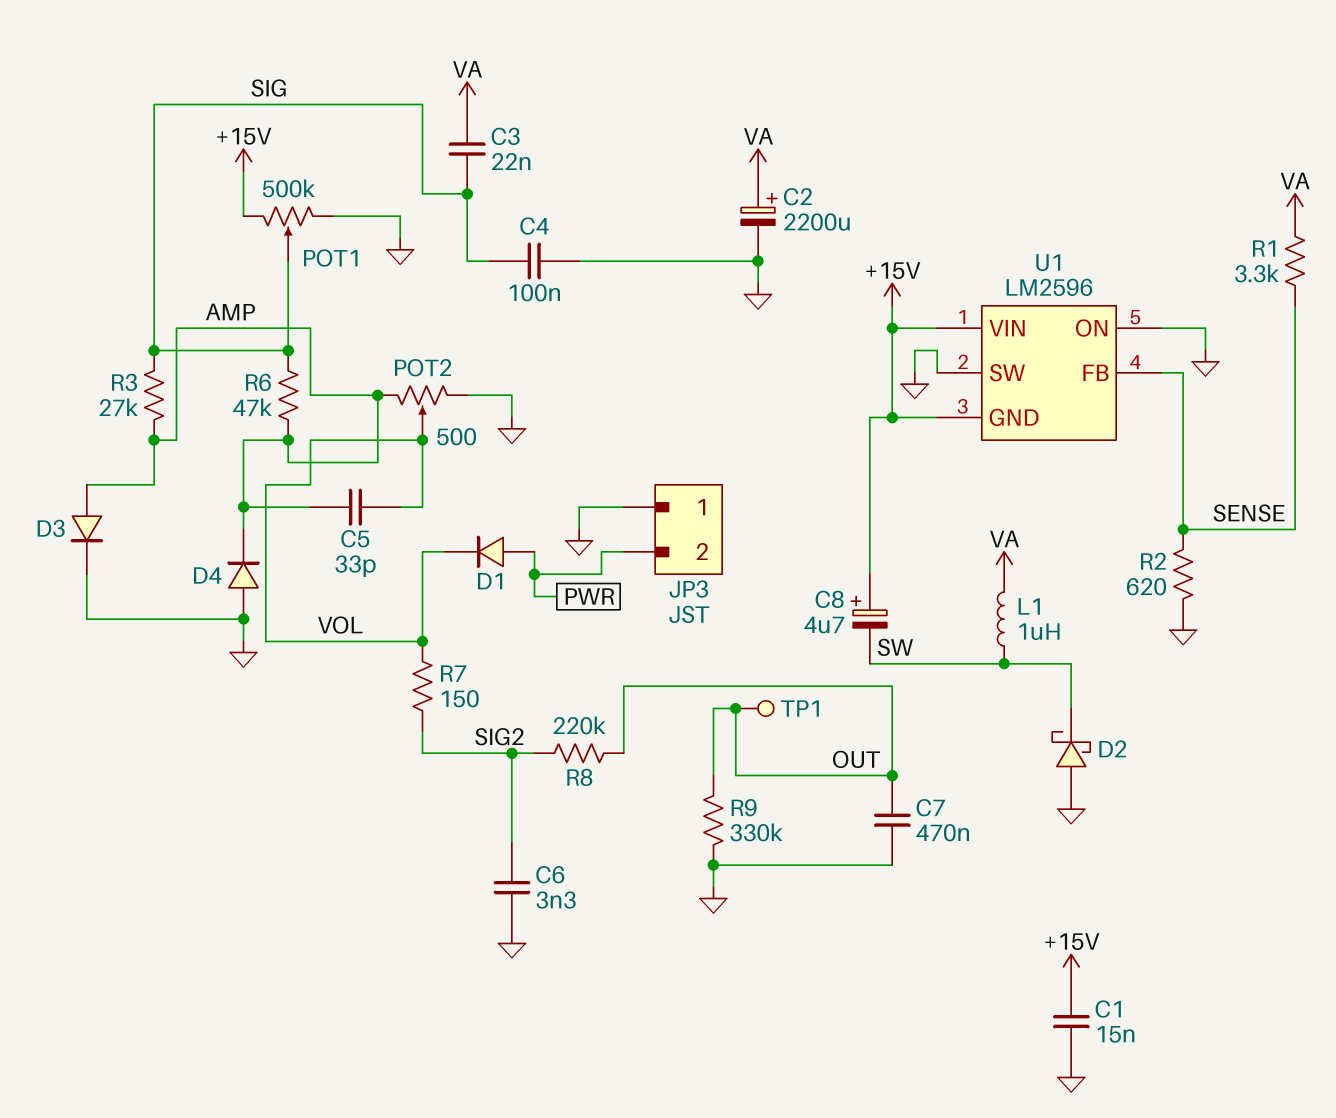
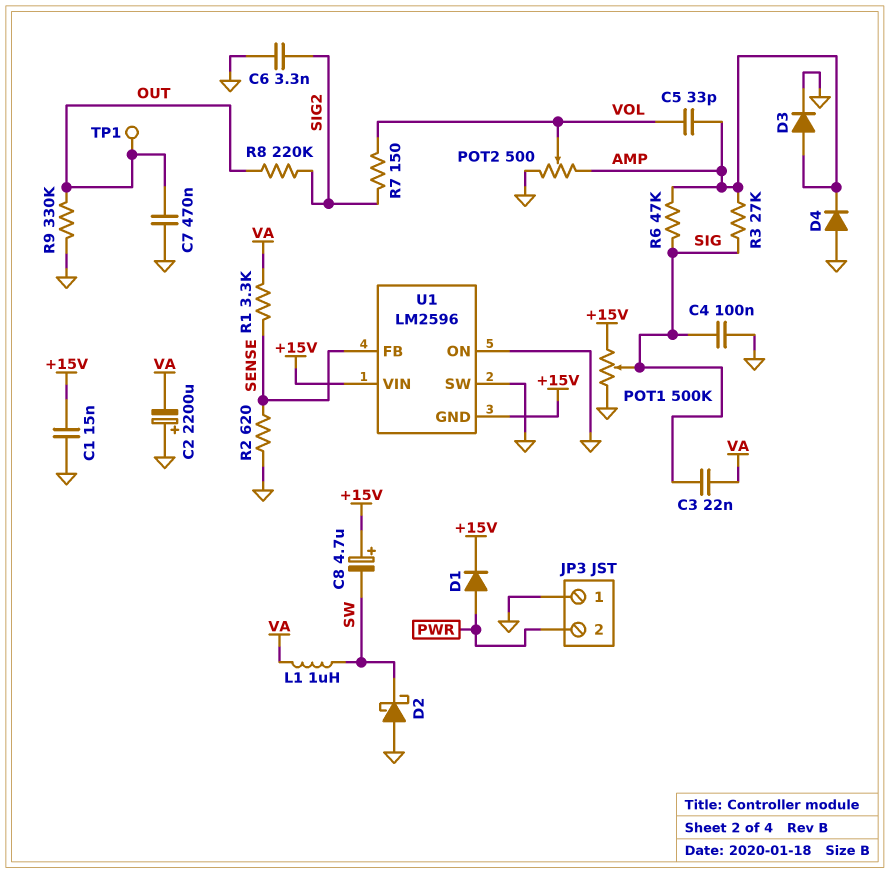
C2: 2200uF (plus VA, minus GND) -> 2200uF (plus GND, minus VA)
D1: diode (A PWR, K VOL) -> diode (A PWR, K +15V)

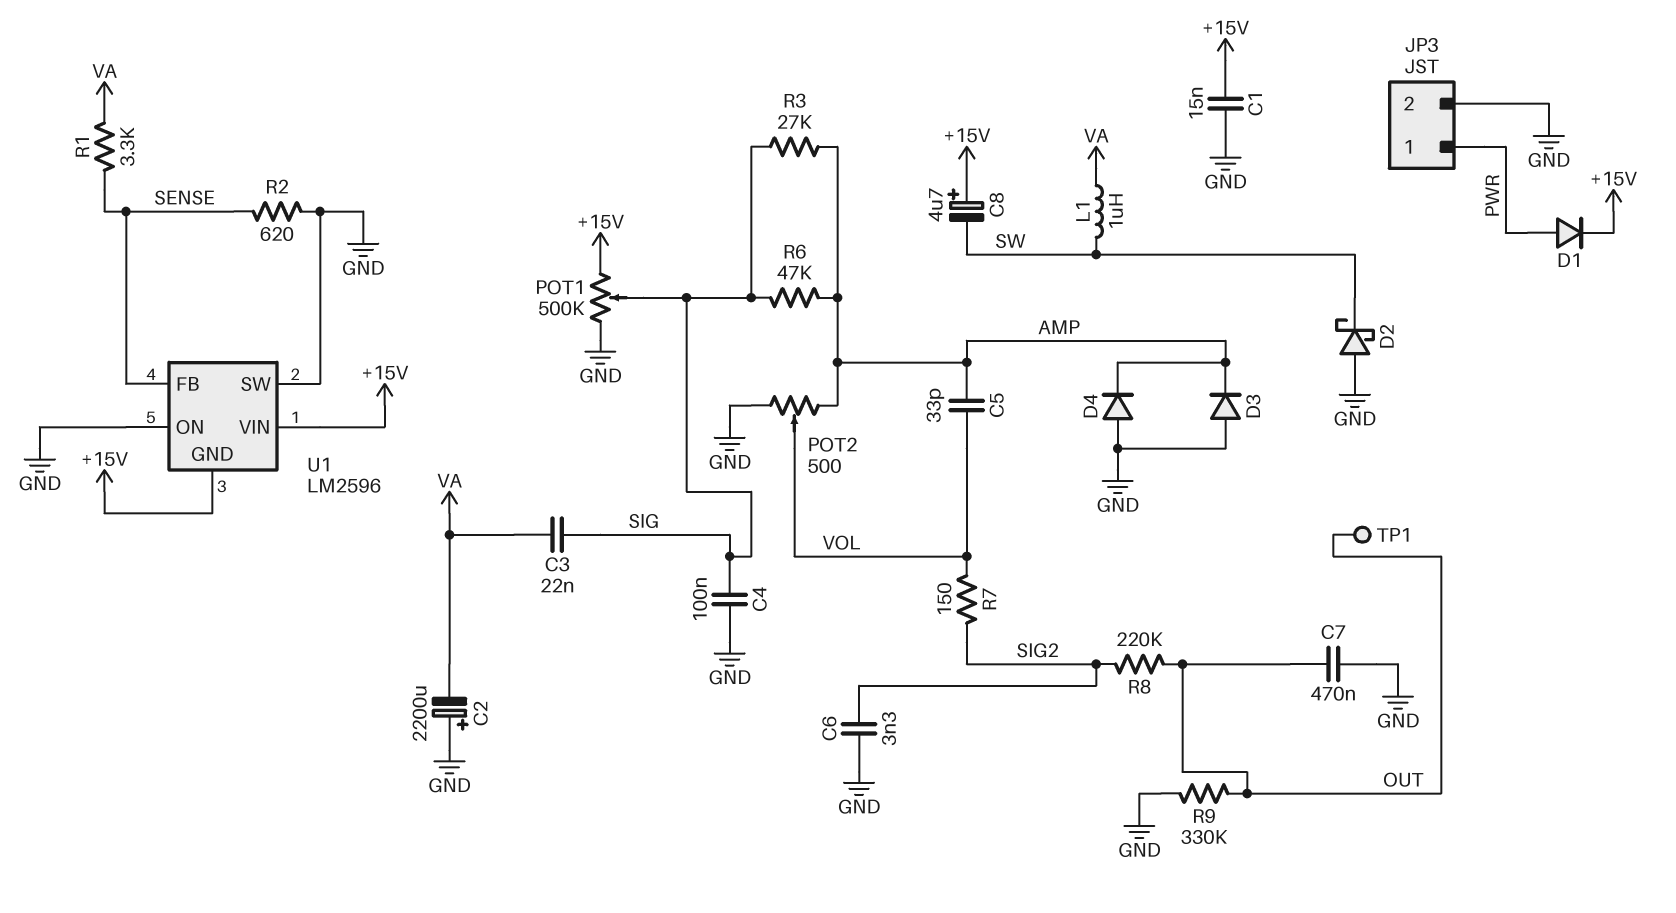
D3: diode (A AMP, K GND) -> diode (A GND, K AMP)
JP3 pin 1: GND -> PWR
JP3 pin 2: PWR -> GND

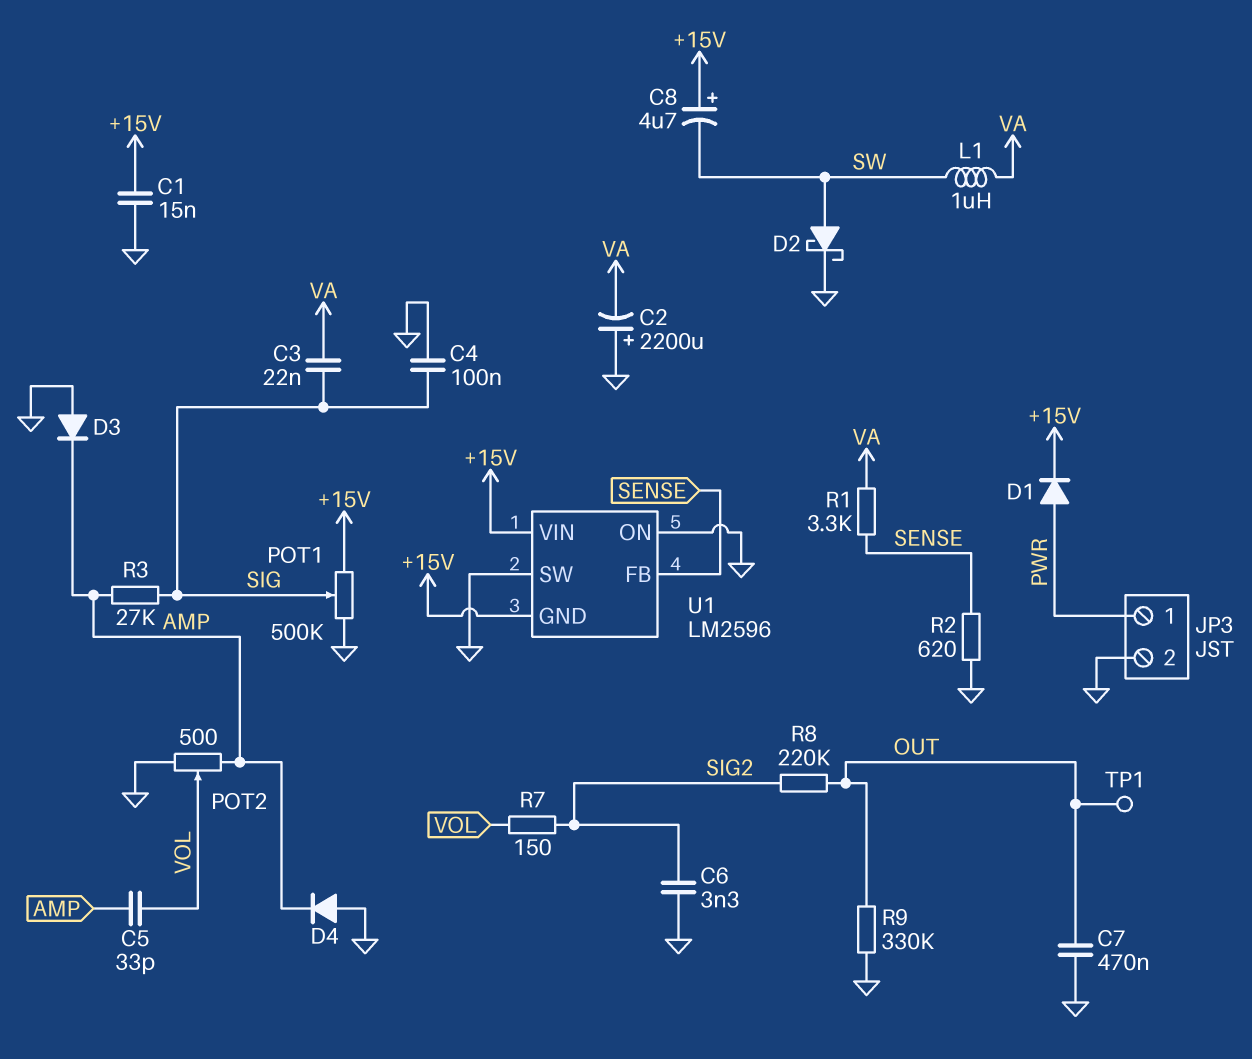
D2: schottky (A GND, K SW) -> schottky (A SW, K GND)
R6: 47k (AMP, SIG) -> none

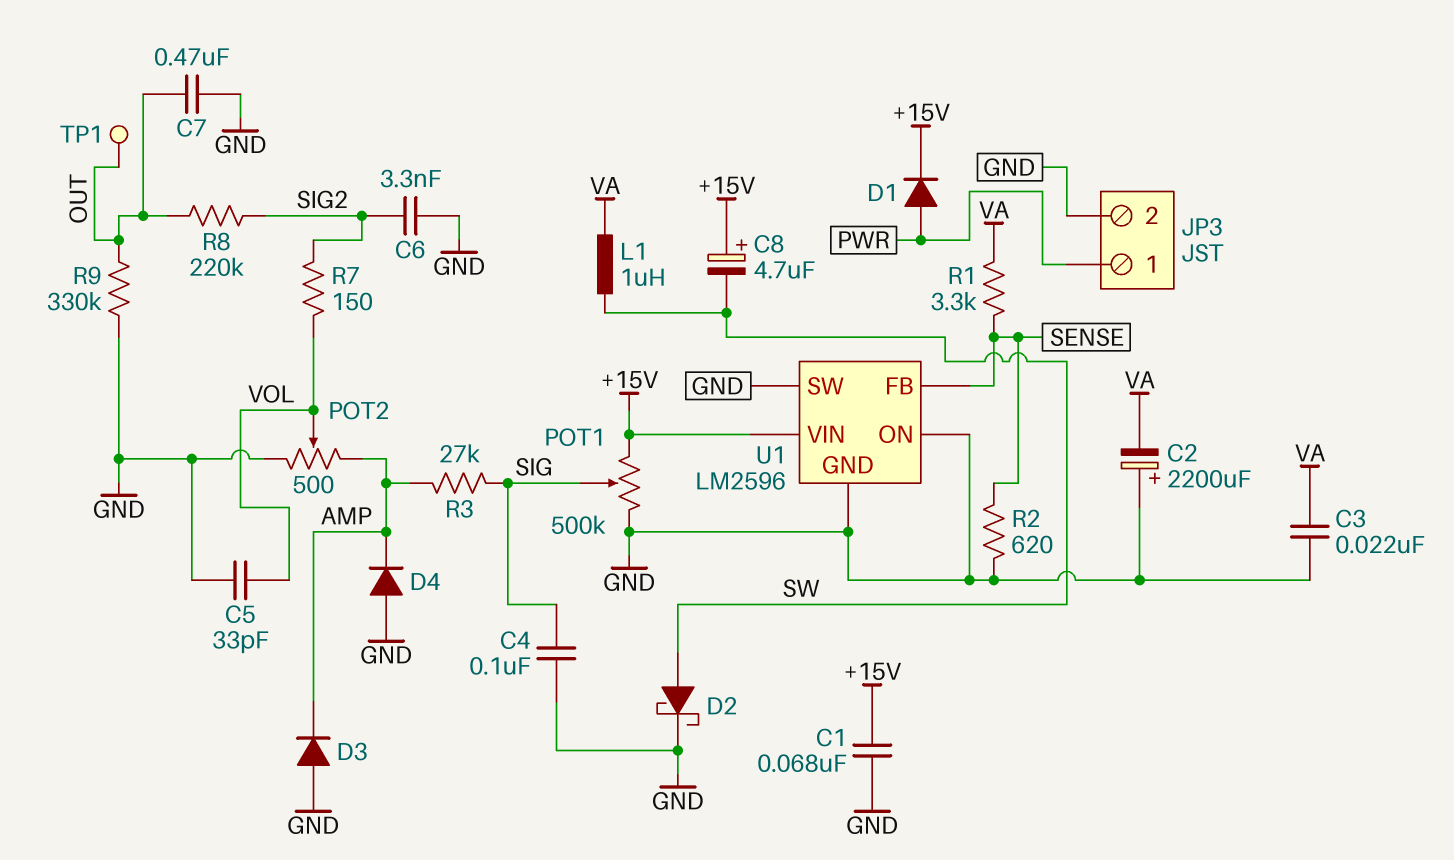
C1: 15nF (+15V, GND) -> 68nF (+15V, GND)
C3: 22nF (SIG, VA) -> 22nF (GND, VA)
C5: 33pF (AMP, VOL) -> 33pF (GND, VOL)
U1 pin GND: +15V -> GND

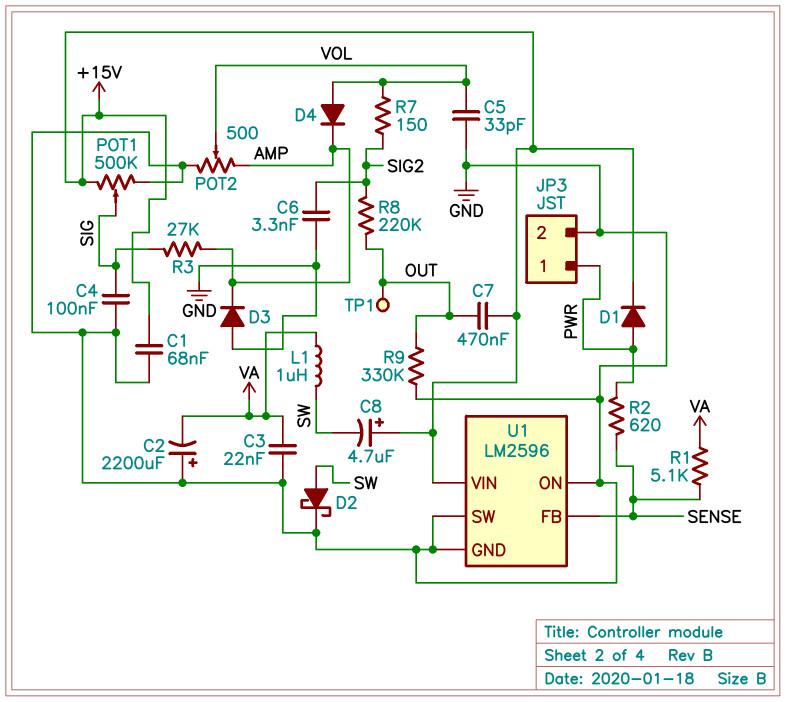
C7: 470nF (GND, OUT) -> 470nF (+15V, OUT)
D4: diode (A GND, K AMP) -> diode (A VOL, K AMP)
R1: 3.3k (SENSE, VA) -> 5.1k (SENSE, VA)
R2: 620 (GND, SENSE) -> 620 (PWR, SENSE)

